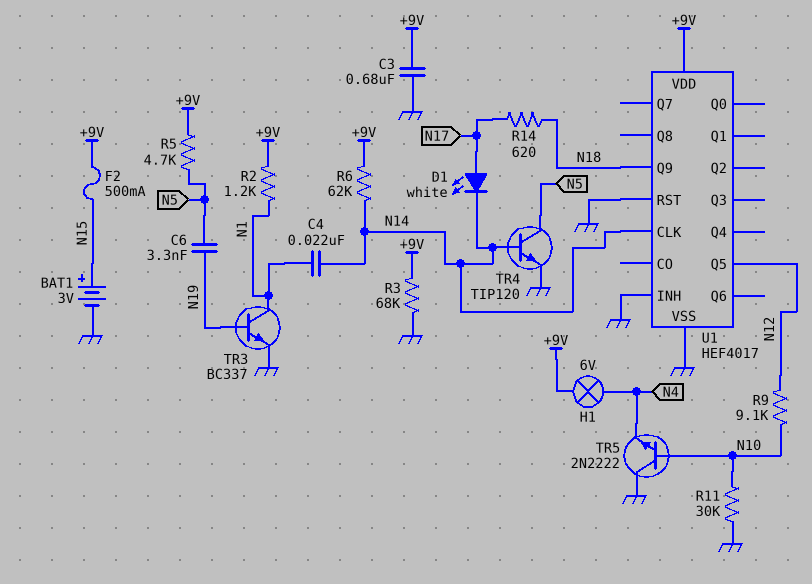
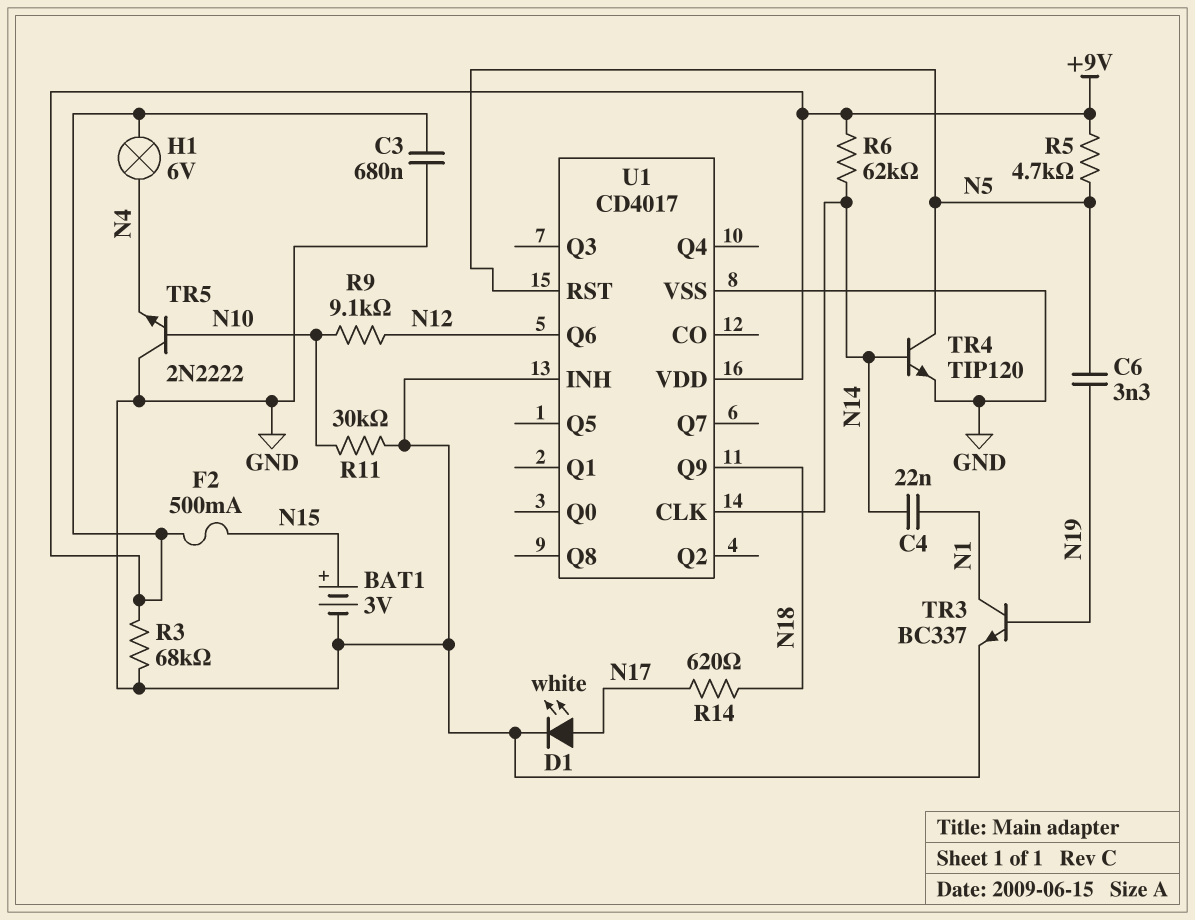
D1: LED white (A N17, K N14) -> LED white (A N17, K GND)
R2: 1.2k (+9V, N1) -> none
U1: HEF4017 -> CD4017
U1 pin Q5: N12 -> none
U1 pin Q6: none -> N12
U1 pin RST: GND -> N5

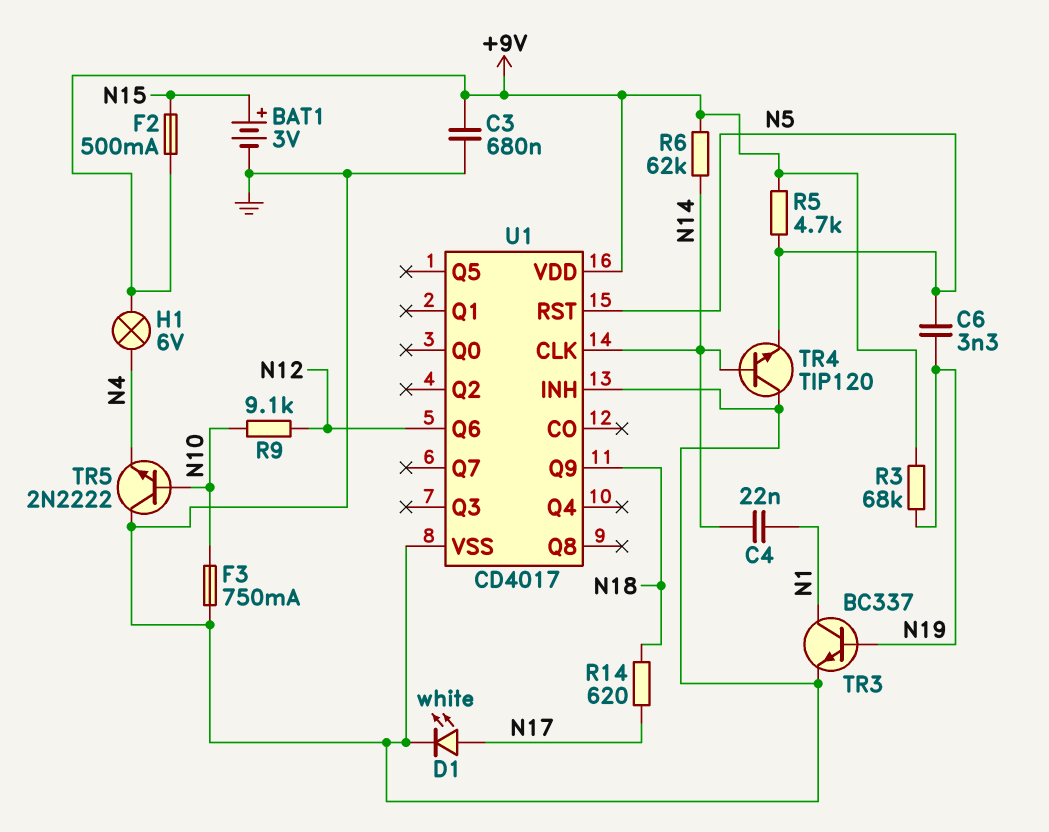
F3: none -> 750mA (GND, N10)
R3: 68k (+9V, GND) -> 68k (+9V, N19)
R11: 30k (GND, N10) -> none
TR4: NPN TIP120 (B N14, C N5, E GND) -> NPN TIP120 (B N14, C GND, E N5)

